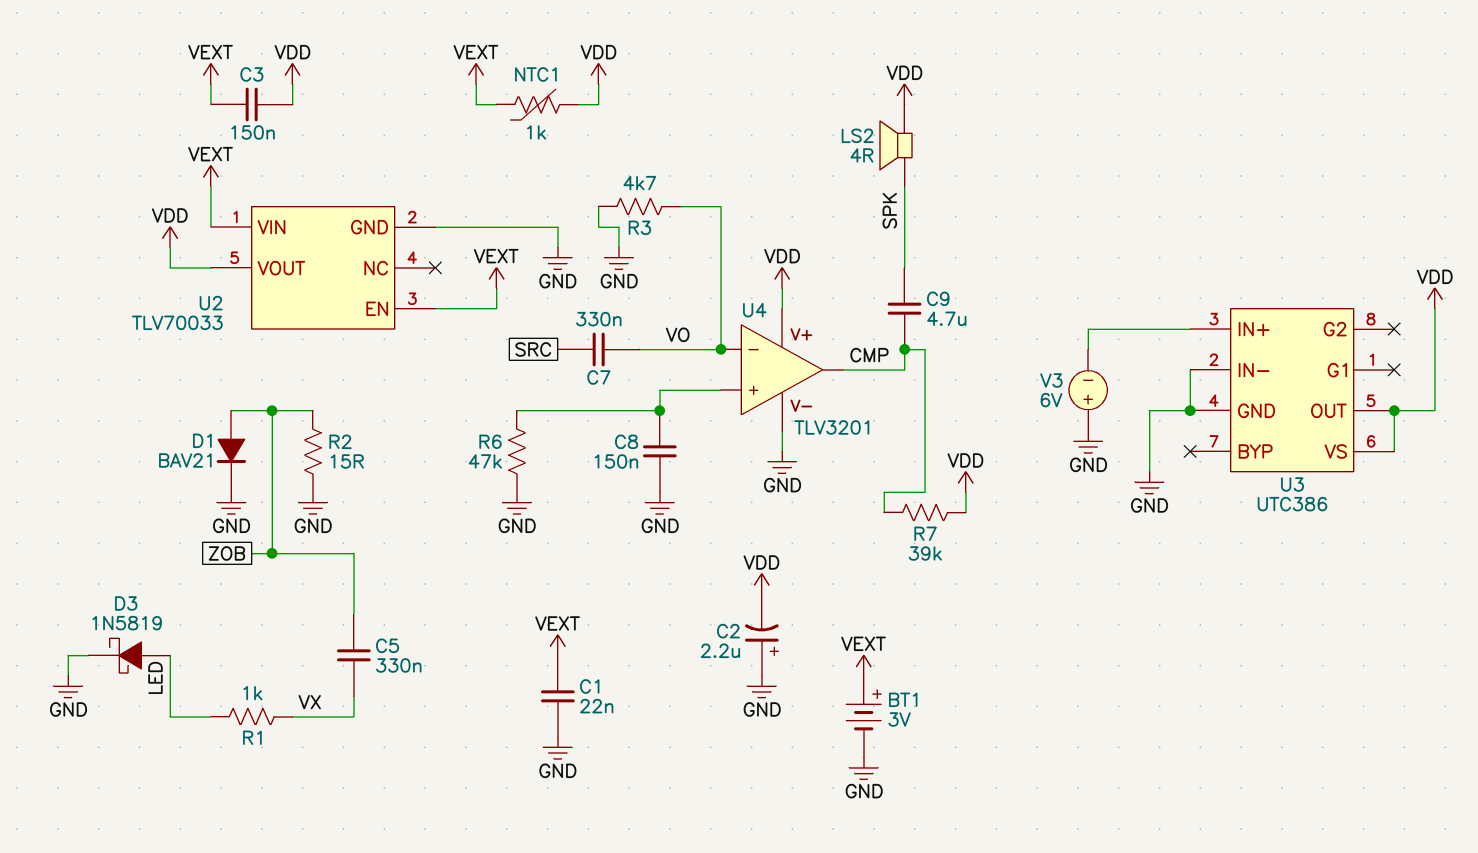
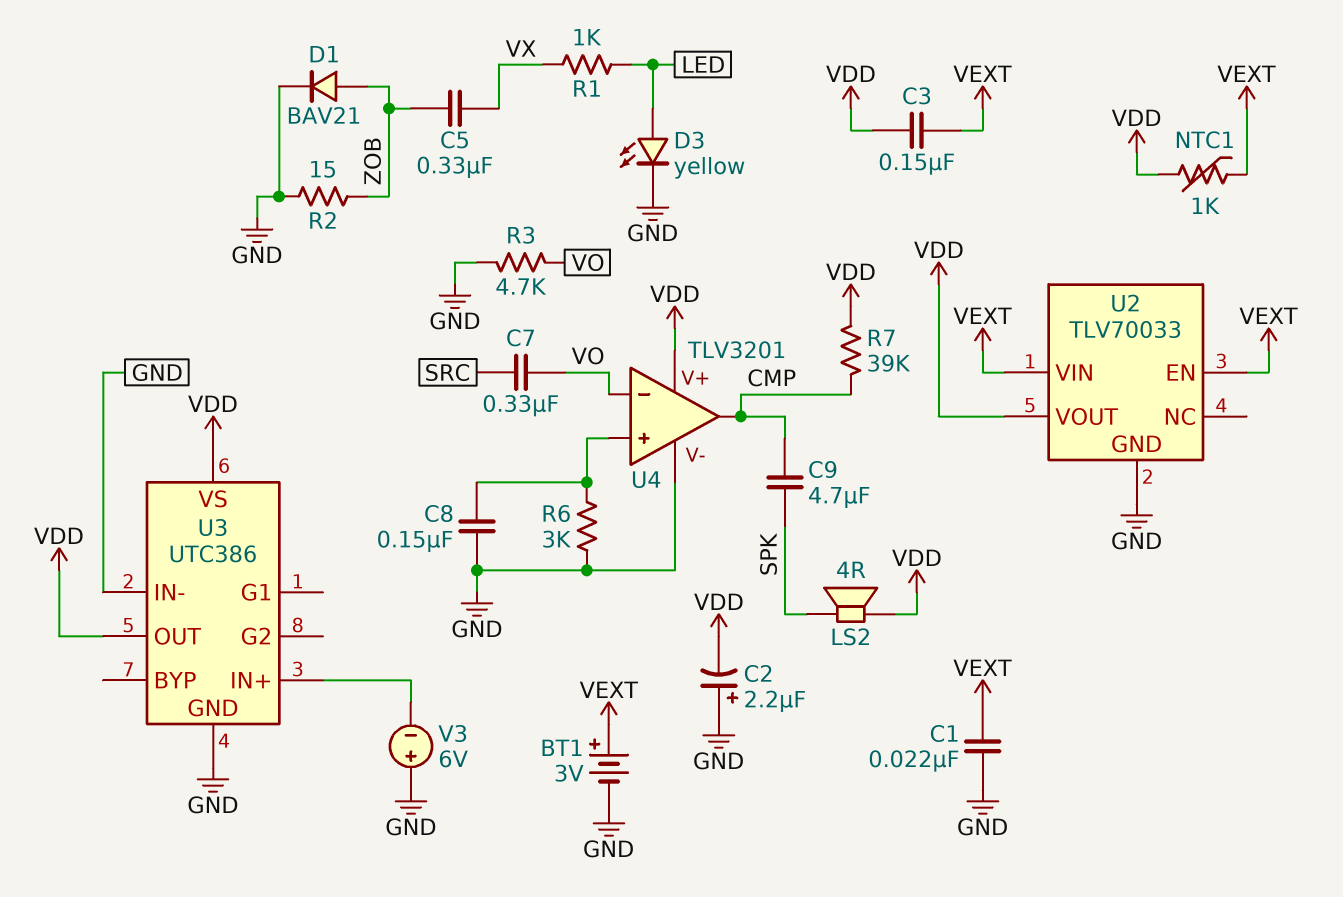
D3: schottky 1N5819 (A LED, K GND) -> LED yellow (A LED, K GND)
R6: 47k (GND, U4/in+) -> 3k (GND, U4/in+)

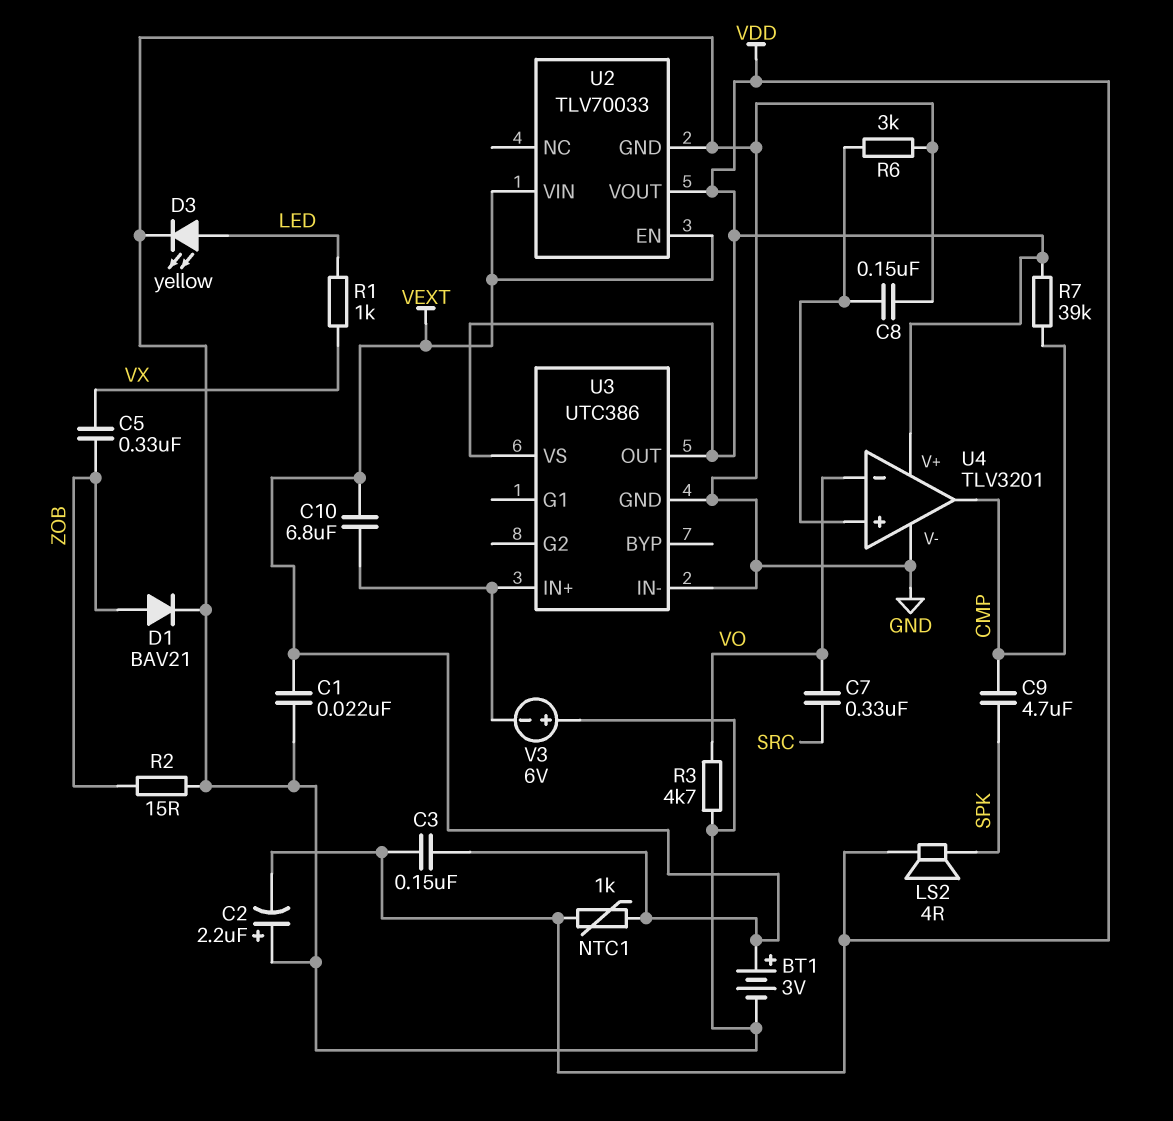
C10: none -> 6.8uF (U3/IN+, VEXT)

